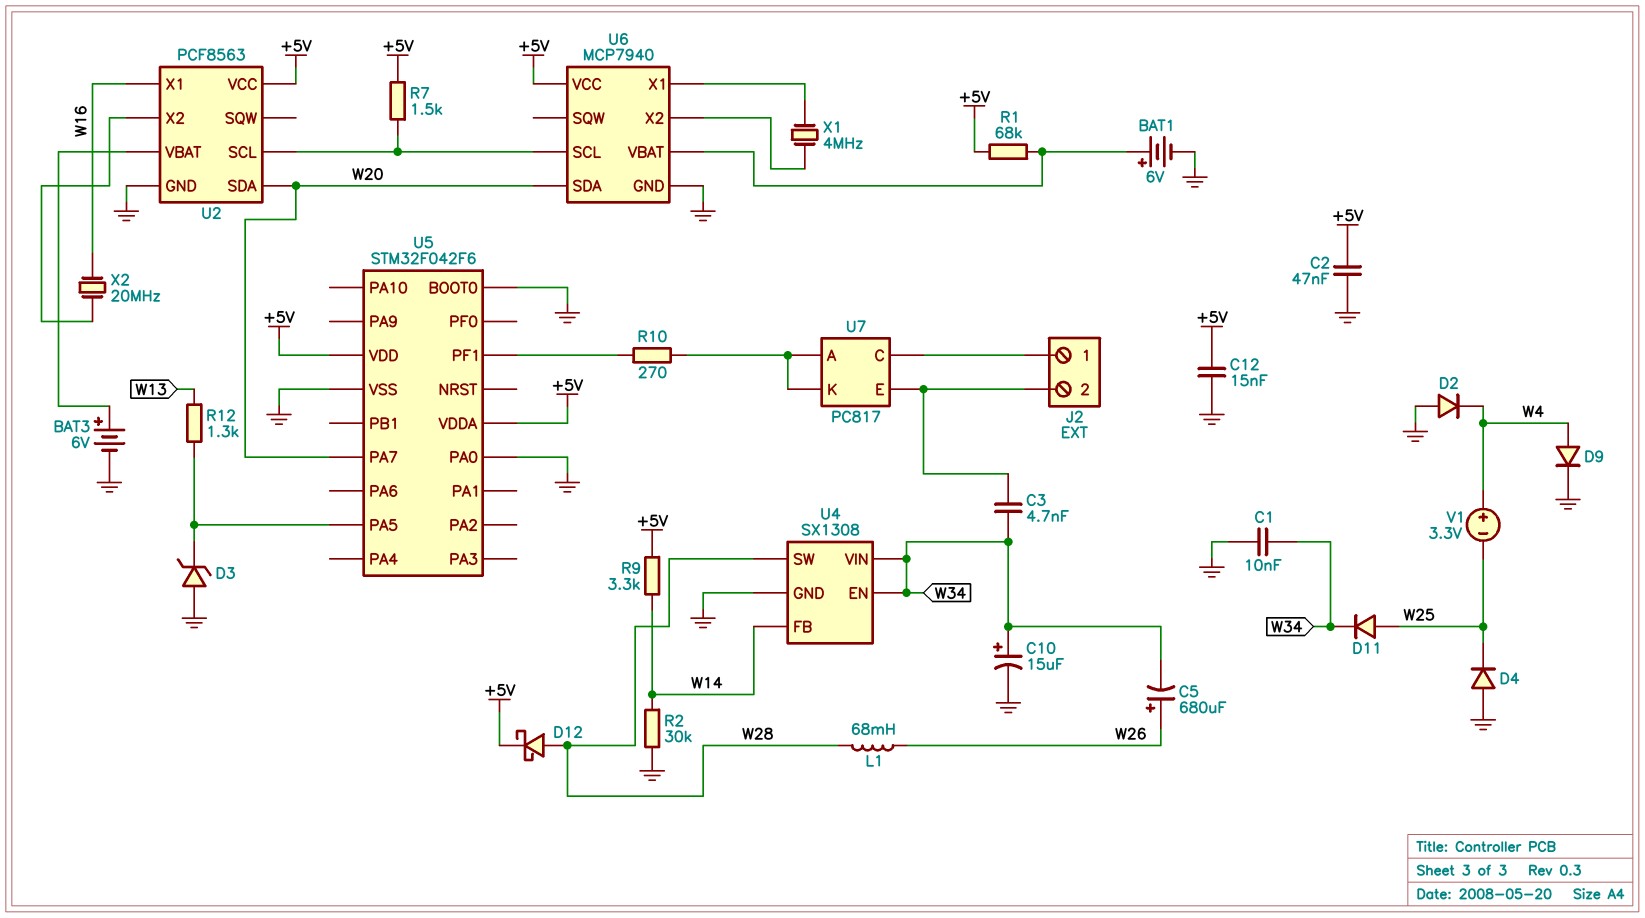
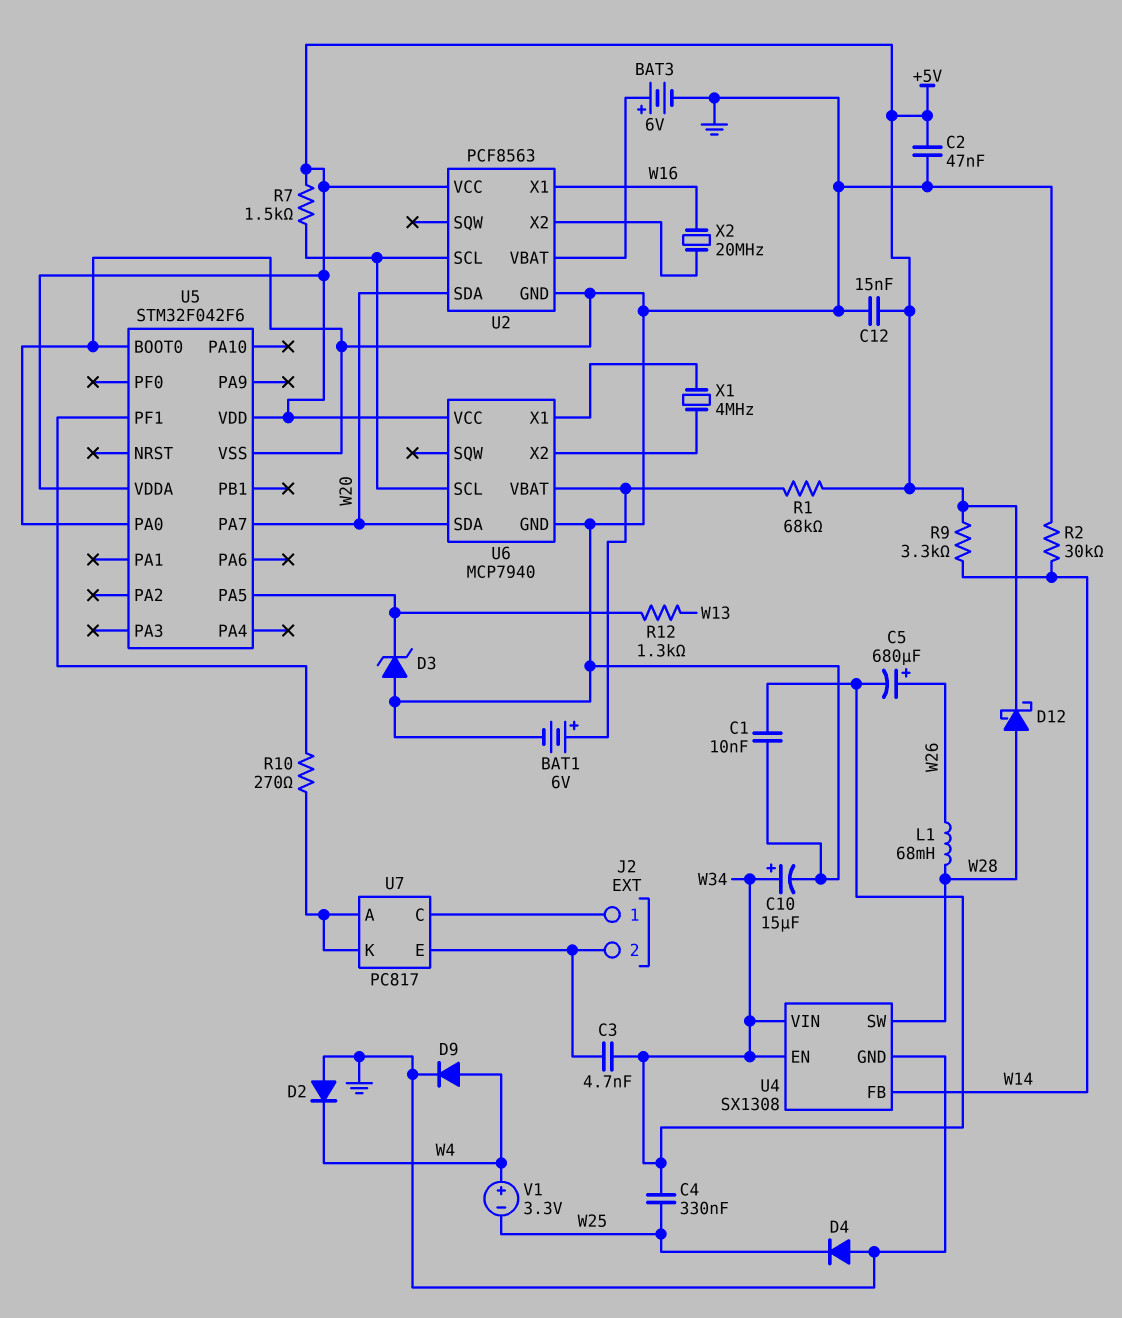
C4: none -> 330nF (W25, W34)
D11: diode (A W25, K W34) -> none

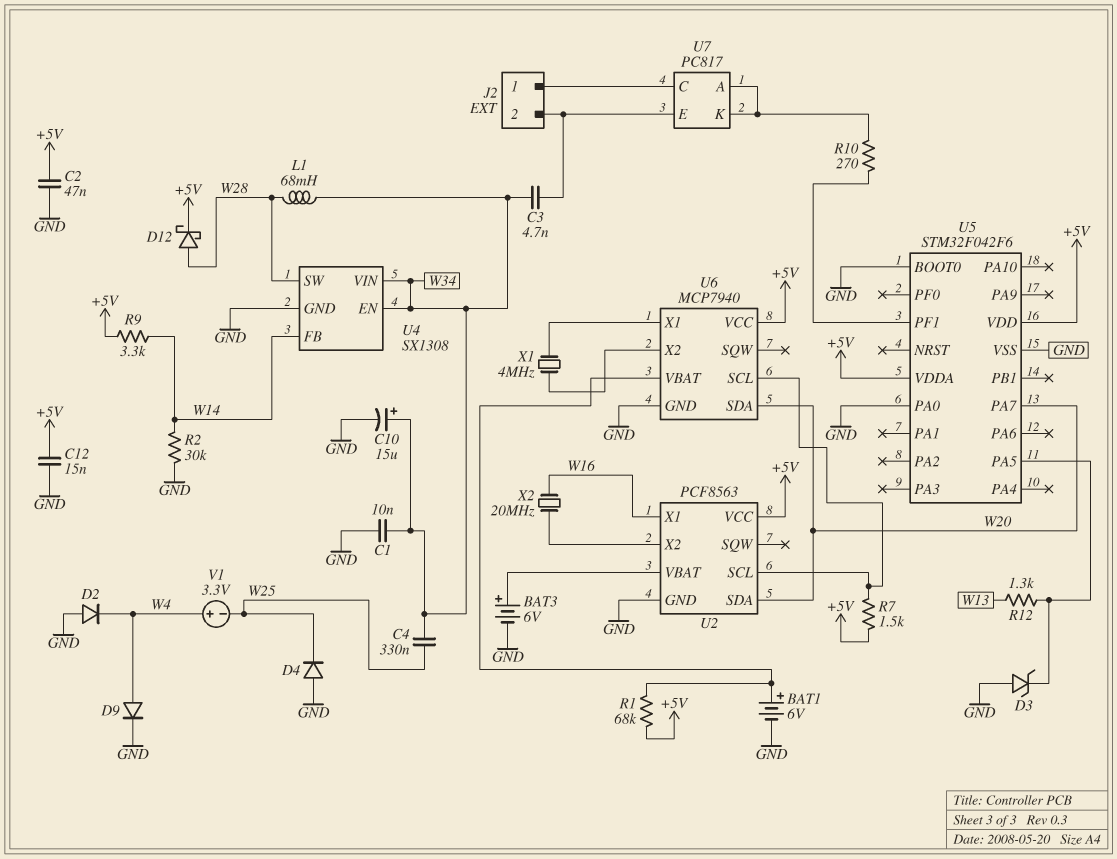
C5: 680uF (plus W26, minus W34) -> none
L1: 68mH (W26, W28) -> 68mH (W28, W34)

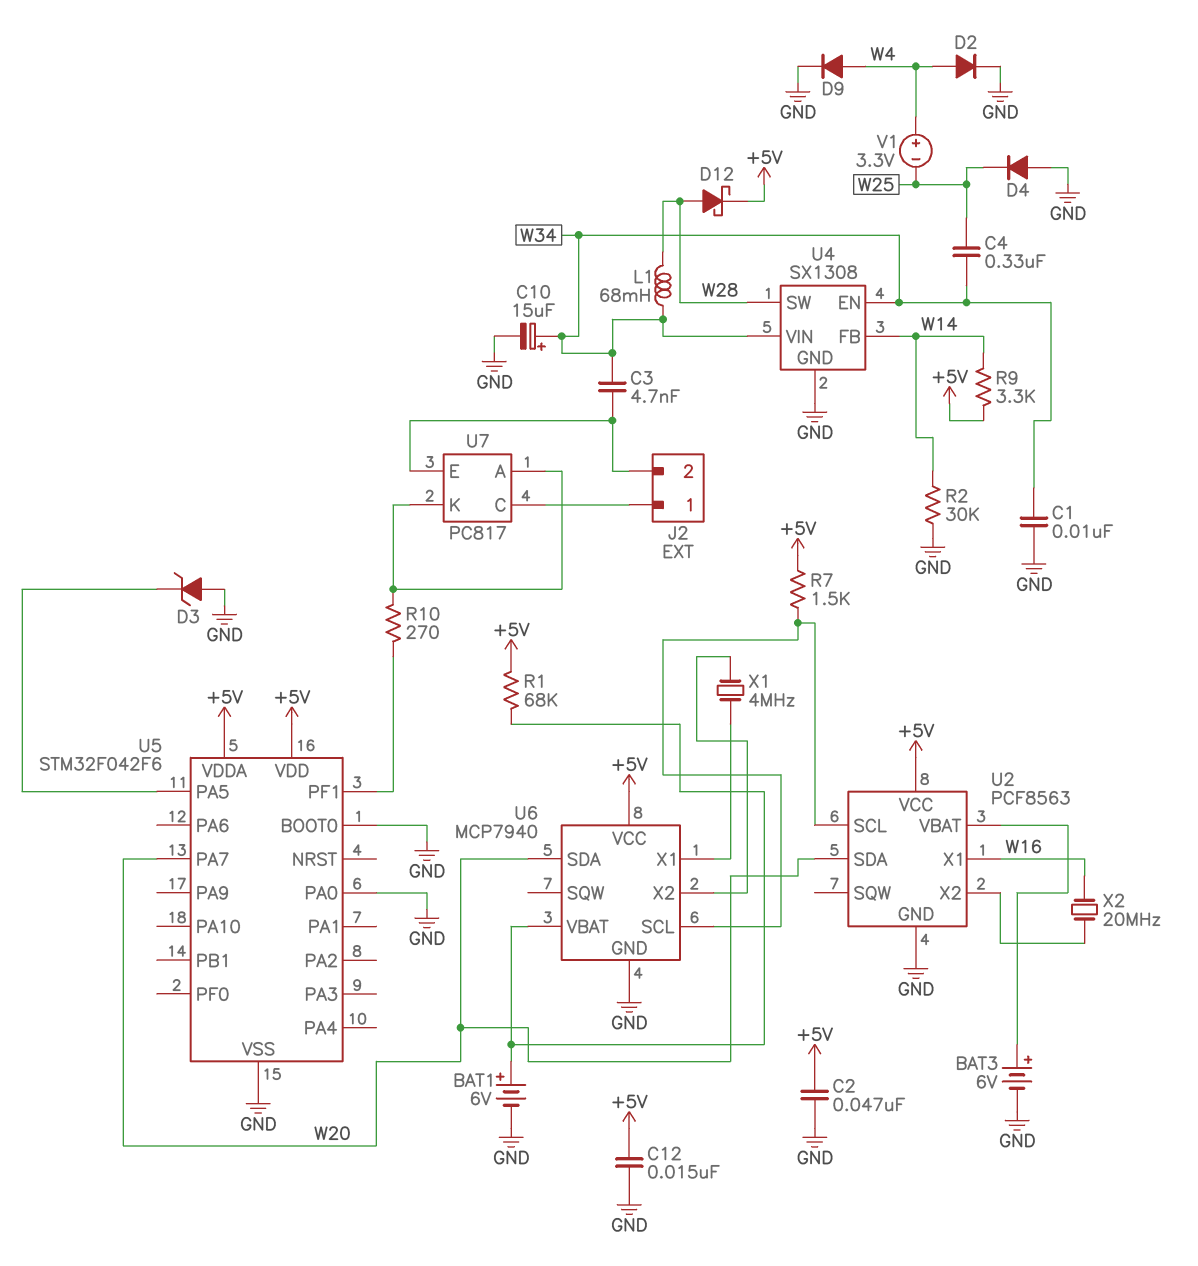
D2: diode (A GND, K W4) -> diode (A W4, K GND)
R12: 1.3k (U5/PA5, W13) -> none

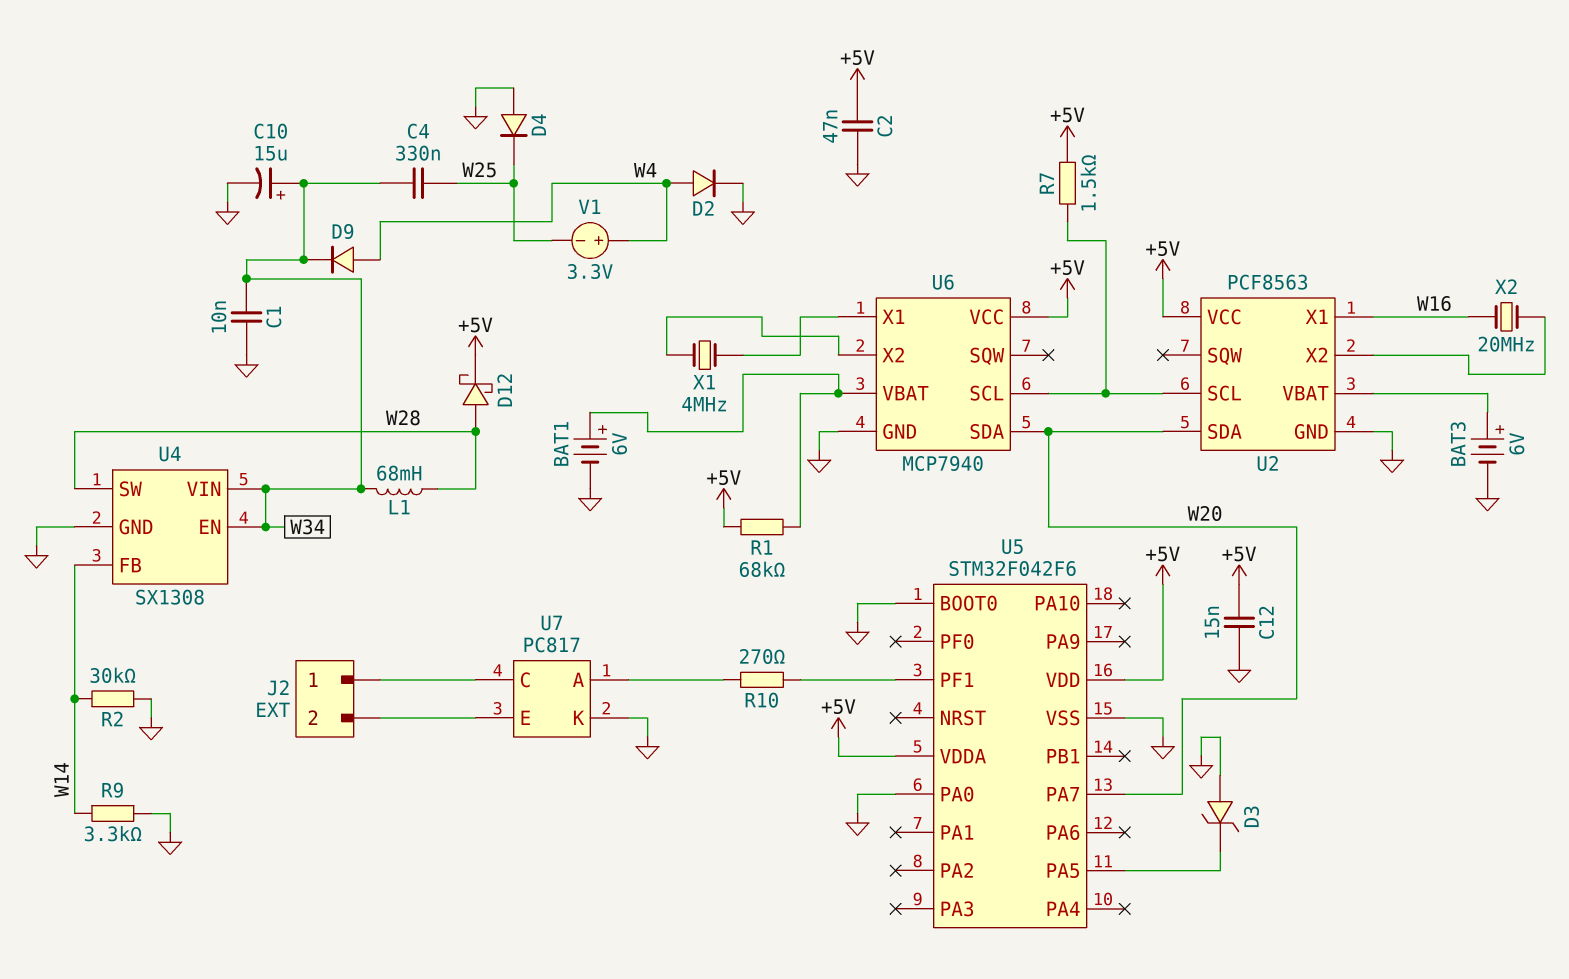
C3: 4.7nF (J2/2, W34) -> none
D9: diode (A W4, K GND) -> diode (A W4, K W34)
R9: 3.3k (+5V, W14) -> 3.3k (GND, W14)
U7 pin K: U7/A -> GND

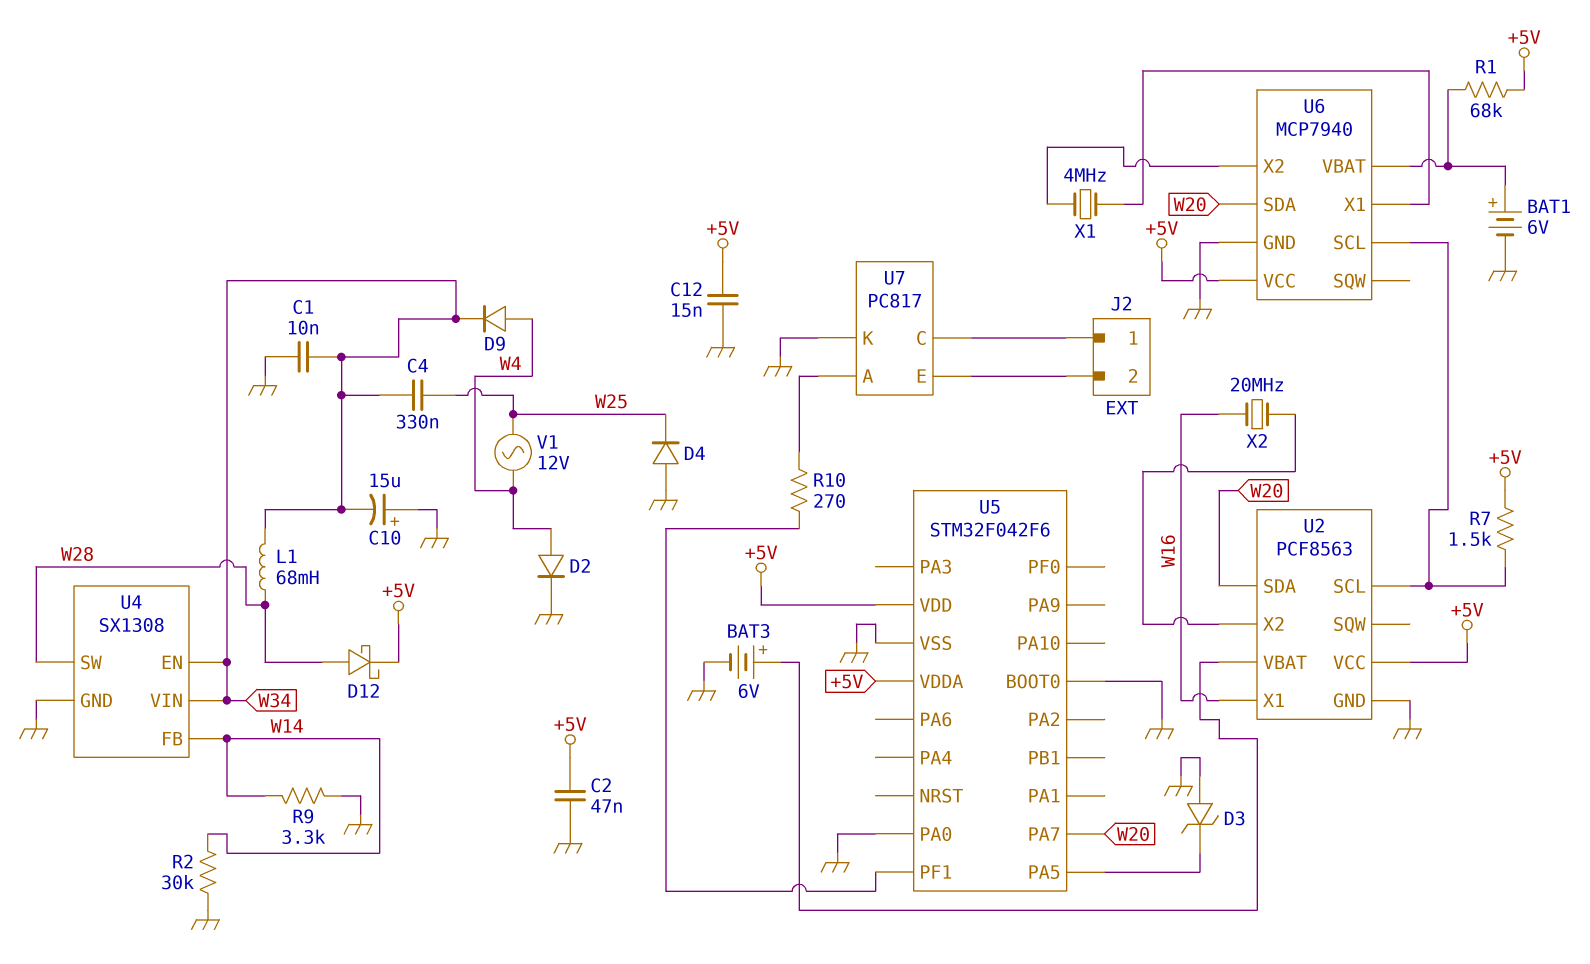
C10: 15uF (plus W34, minus GND) -> 15uF (plus GND, minus W34)
V1: 3.3V (plus W4, minus W25) -> AC 12V (W4, W25)

